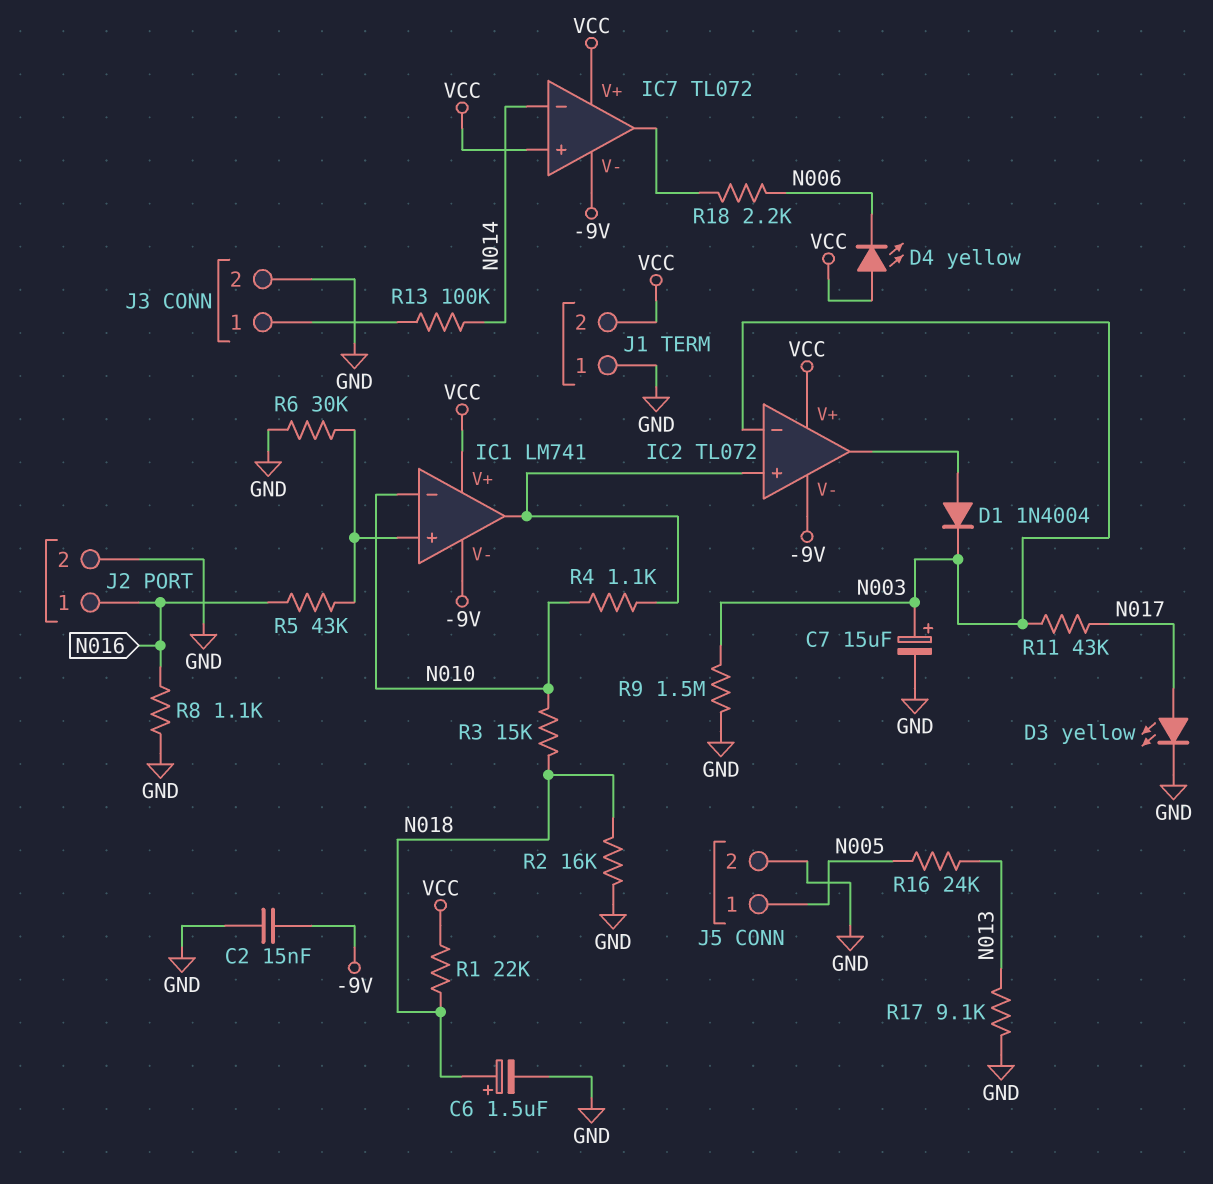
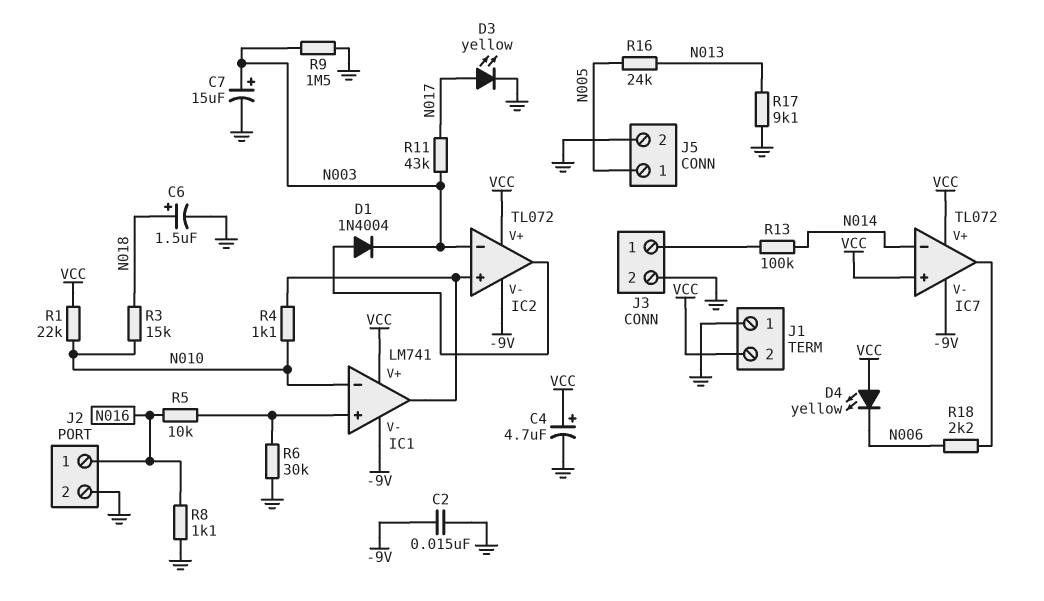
C4: none -> 4.7uF (plus VCC, minus GND)
R1: 22k (N018, VCC) -> 22k (N010, VCC)
R2: 16k (GND, N018) -> none
R5: 43k (IC1/in+, N016) -> 10k (IC1/in+, N016)

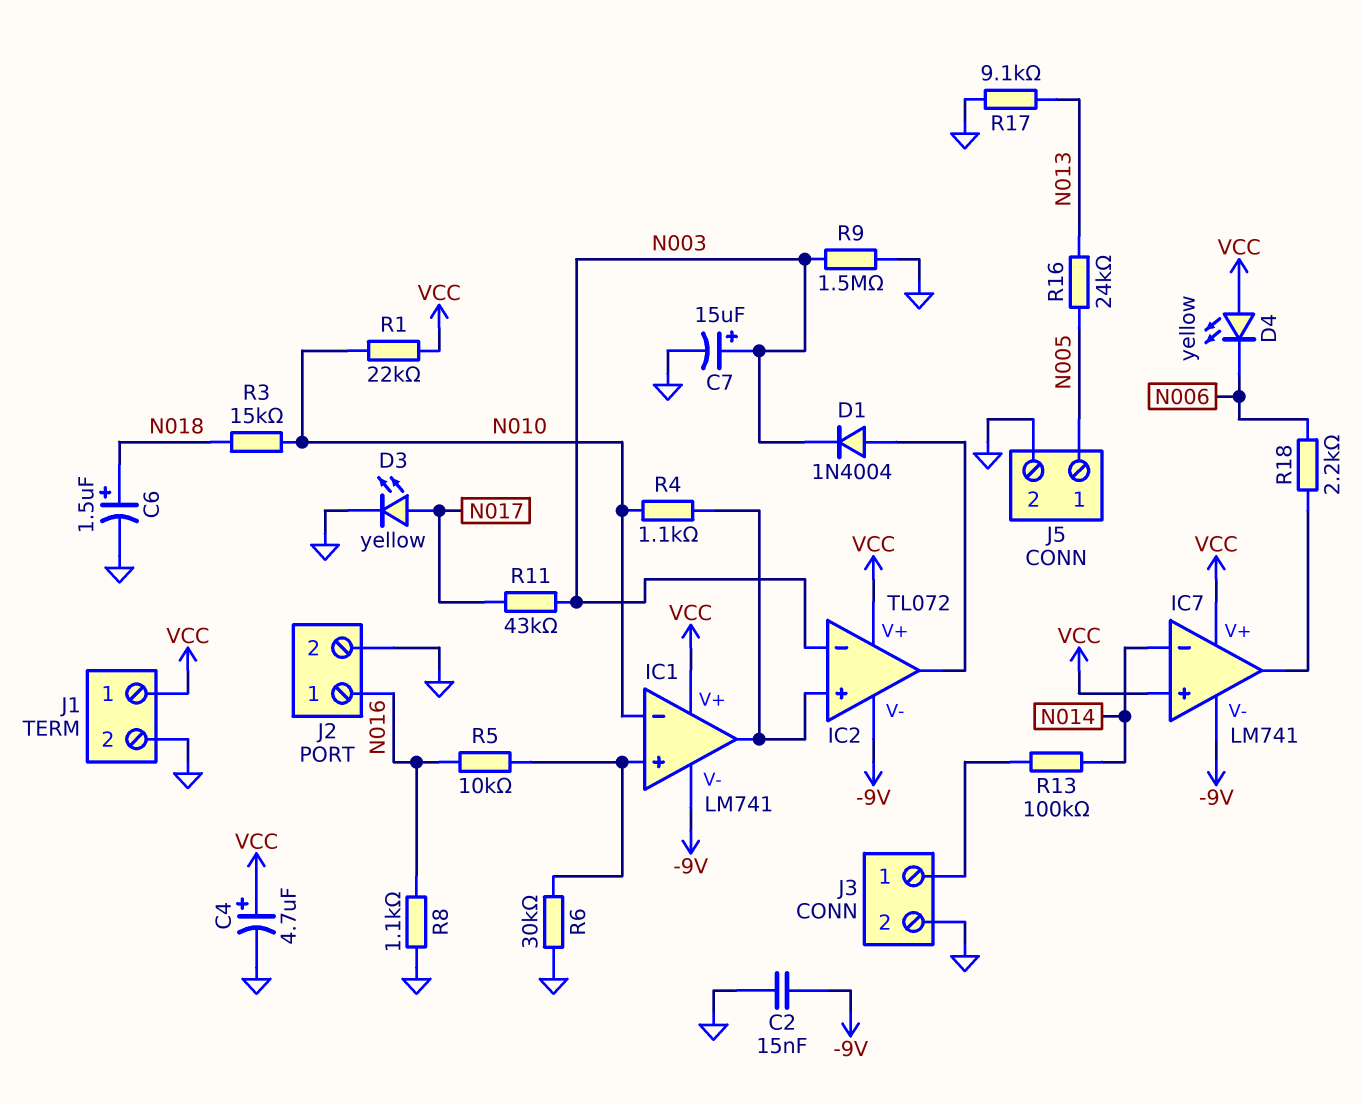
IC7: TL072 -> LM741
J1 pin 1: GND -> VCC
J1 pin 2: VCC -> GND

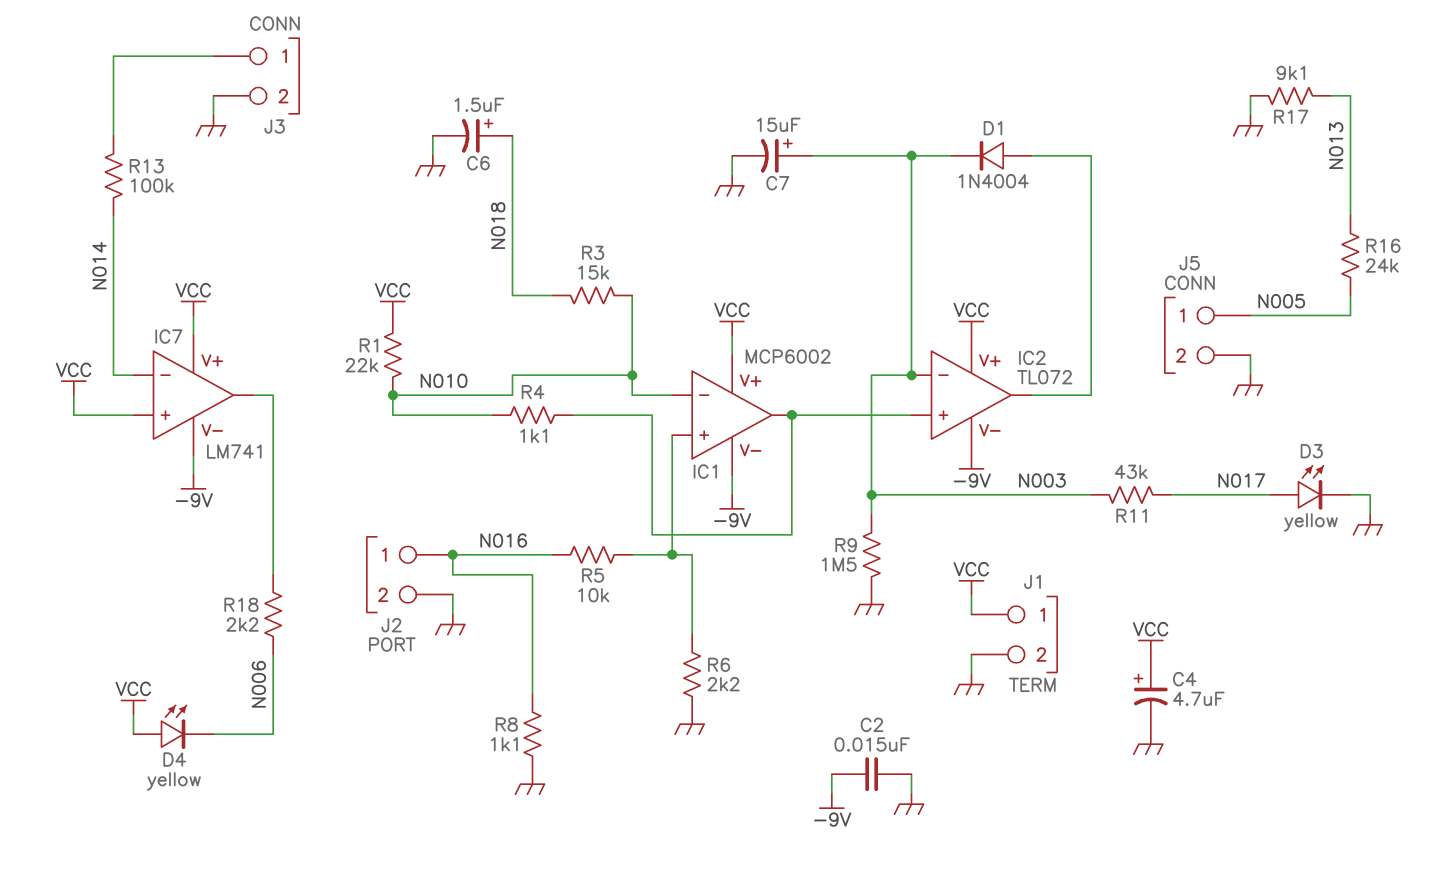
IC1: LM741 -> MCP6002
R6: 30k (GND, IC1/in+) -> 2.2k (GND, IC1/in+)

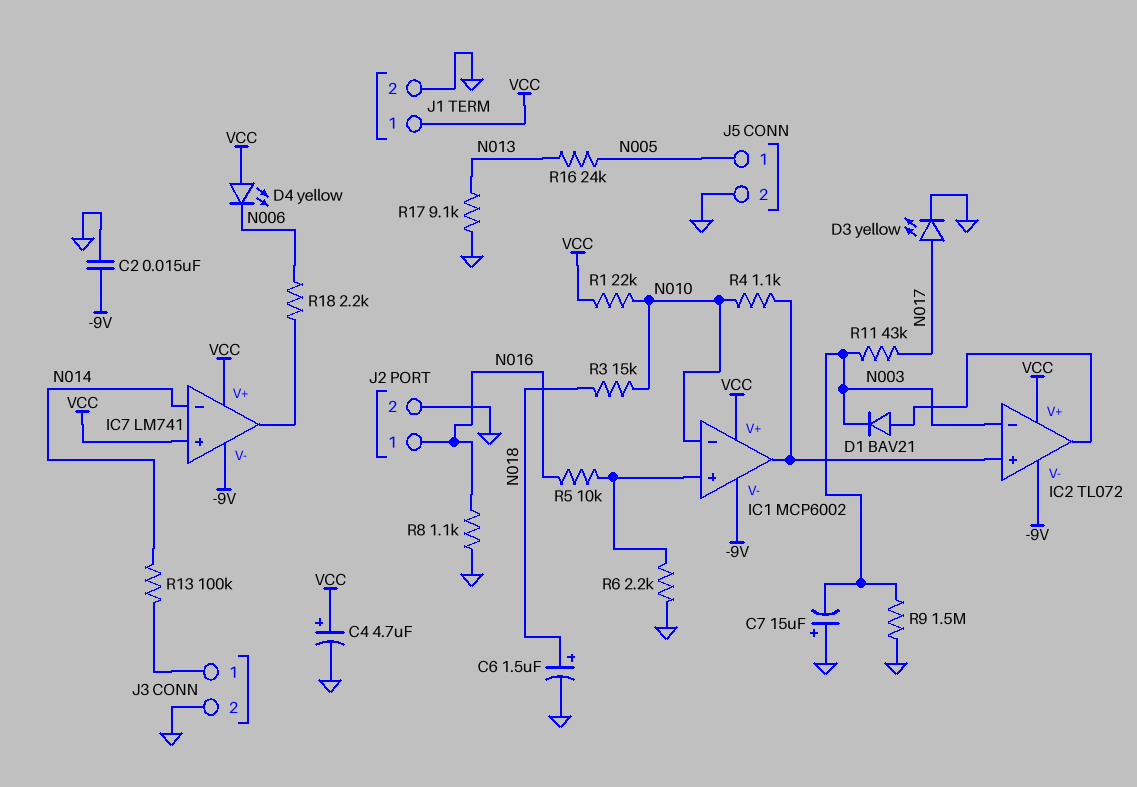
C7: 15uF (plus N003, minus GND) -> 15uF (plus GND, minus N003)
D1: diode 1N4004 (A IC2/out, K N003) -> diode BAV21 (A IC2/out, K N003)

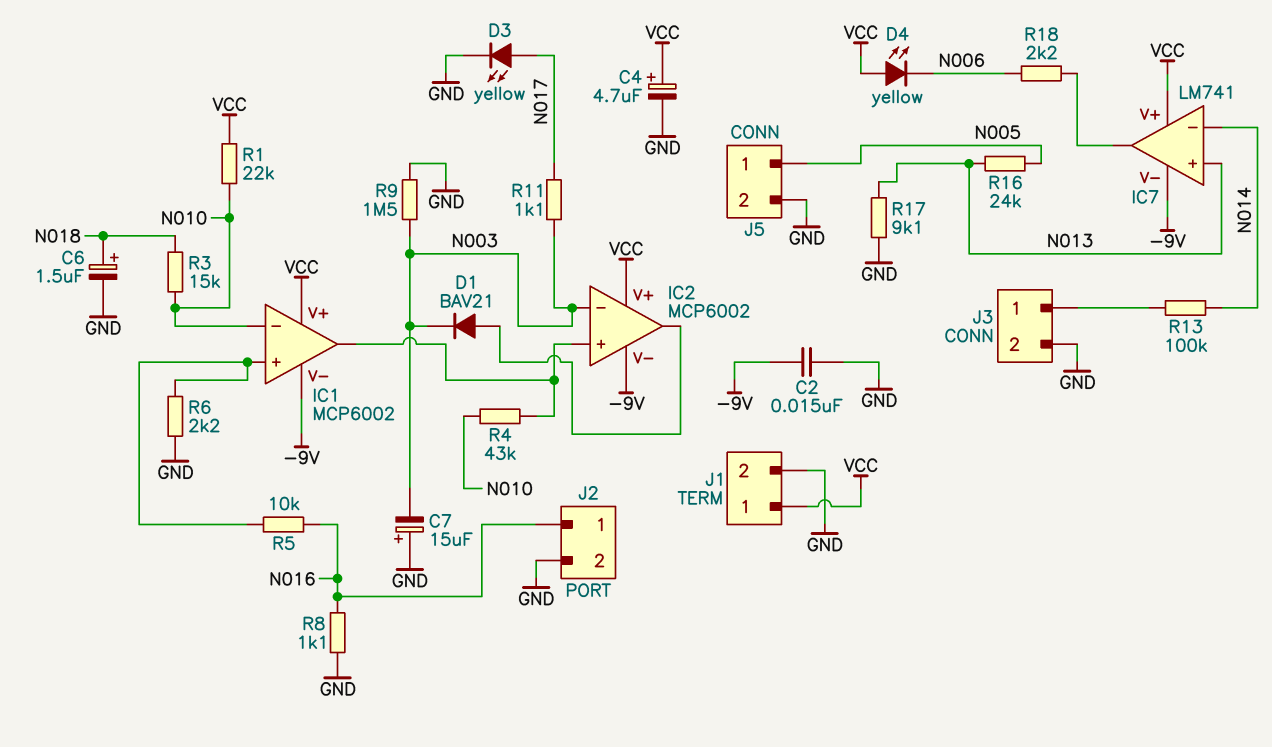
IC2: TL072 -> MCP6002
IC7 pin in+: VCC -> N013
R4: 1.1k (IC1/out, N010) -> 43k (IC1/out, N010)
R11: 43k (N003, N017) -> 1.1k (N003, N017)

